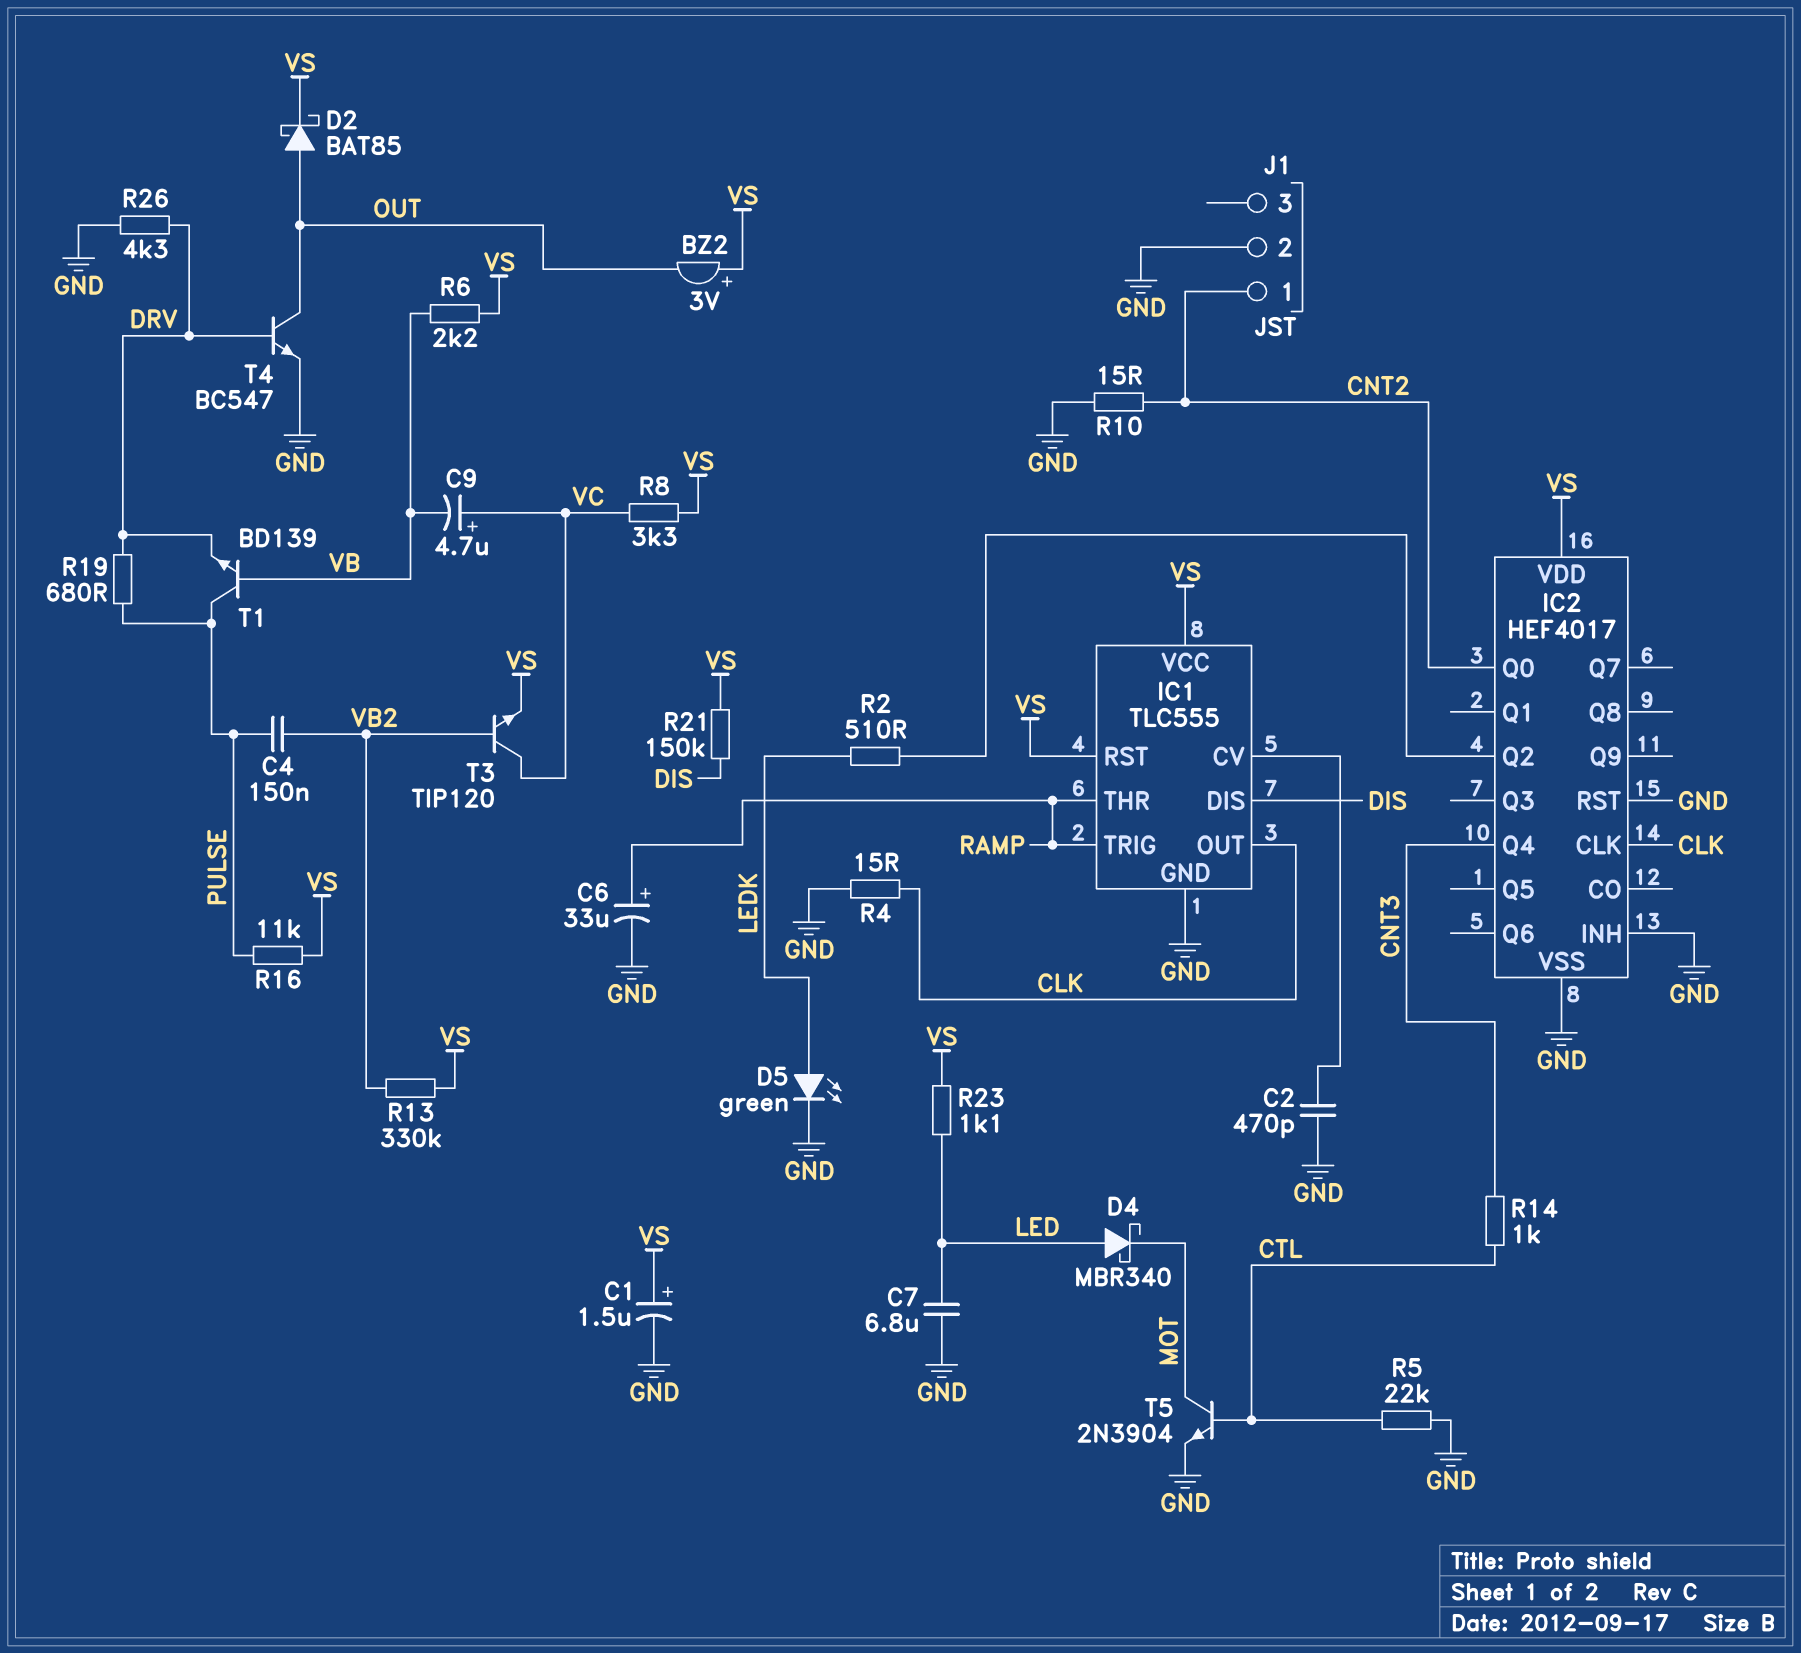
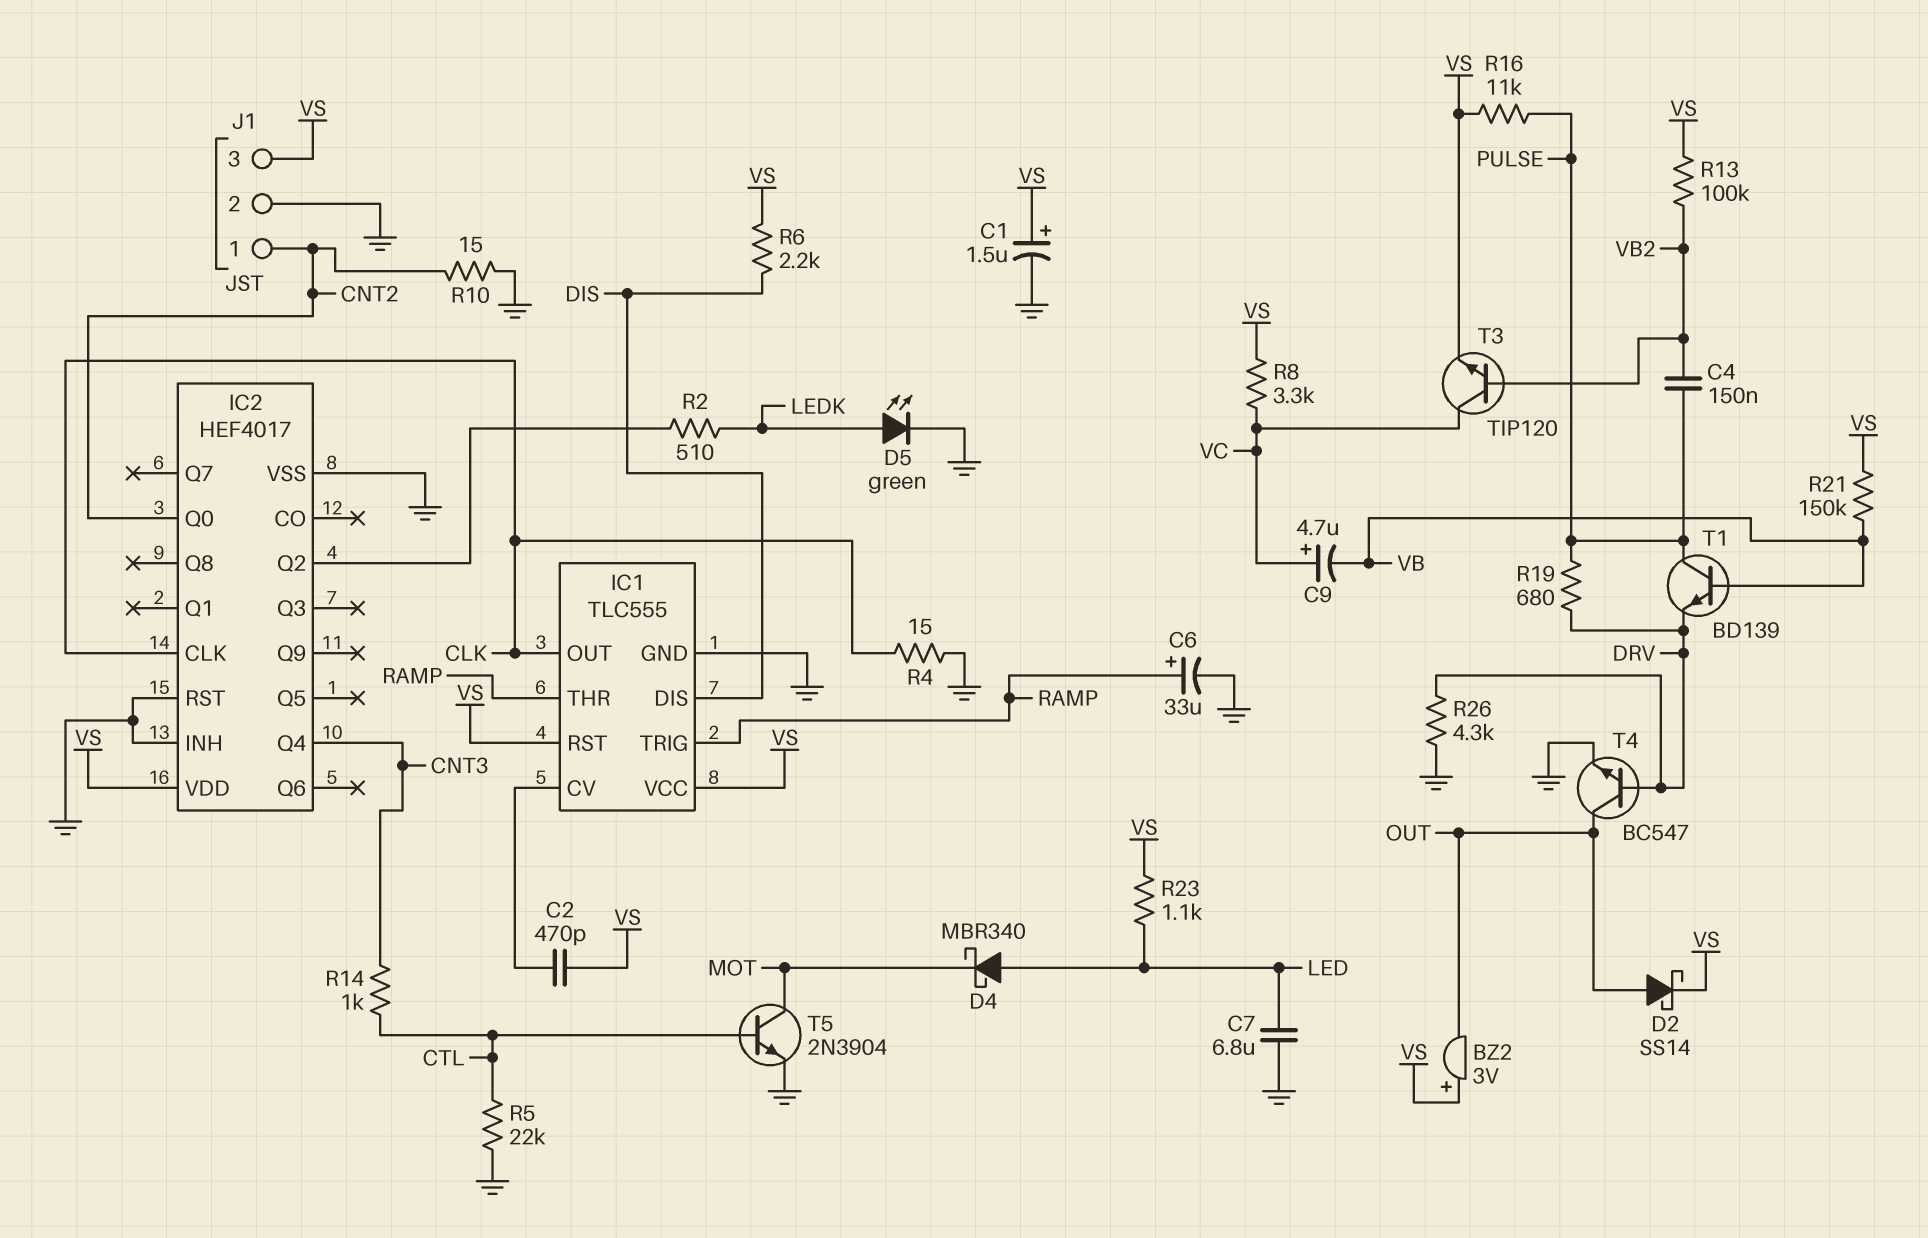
C2: 470pF (GND, IC1/CV) -> 470pF (IC1/CV, VS)
D2: schottky BAT85 (A OUT, K VS) -> schottky SS14 (A OUT, K VS)
J1 pin 3: none -> VS
R6: 2.2k (VB, VS) -> 2.2k (DIS, VS)
R13: 330k (VB2, VS) -> 100k (VB2, VS)
R21: 150k (DIS, VS) -> 150k (VB, VS)

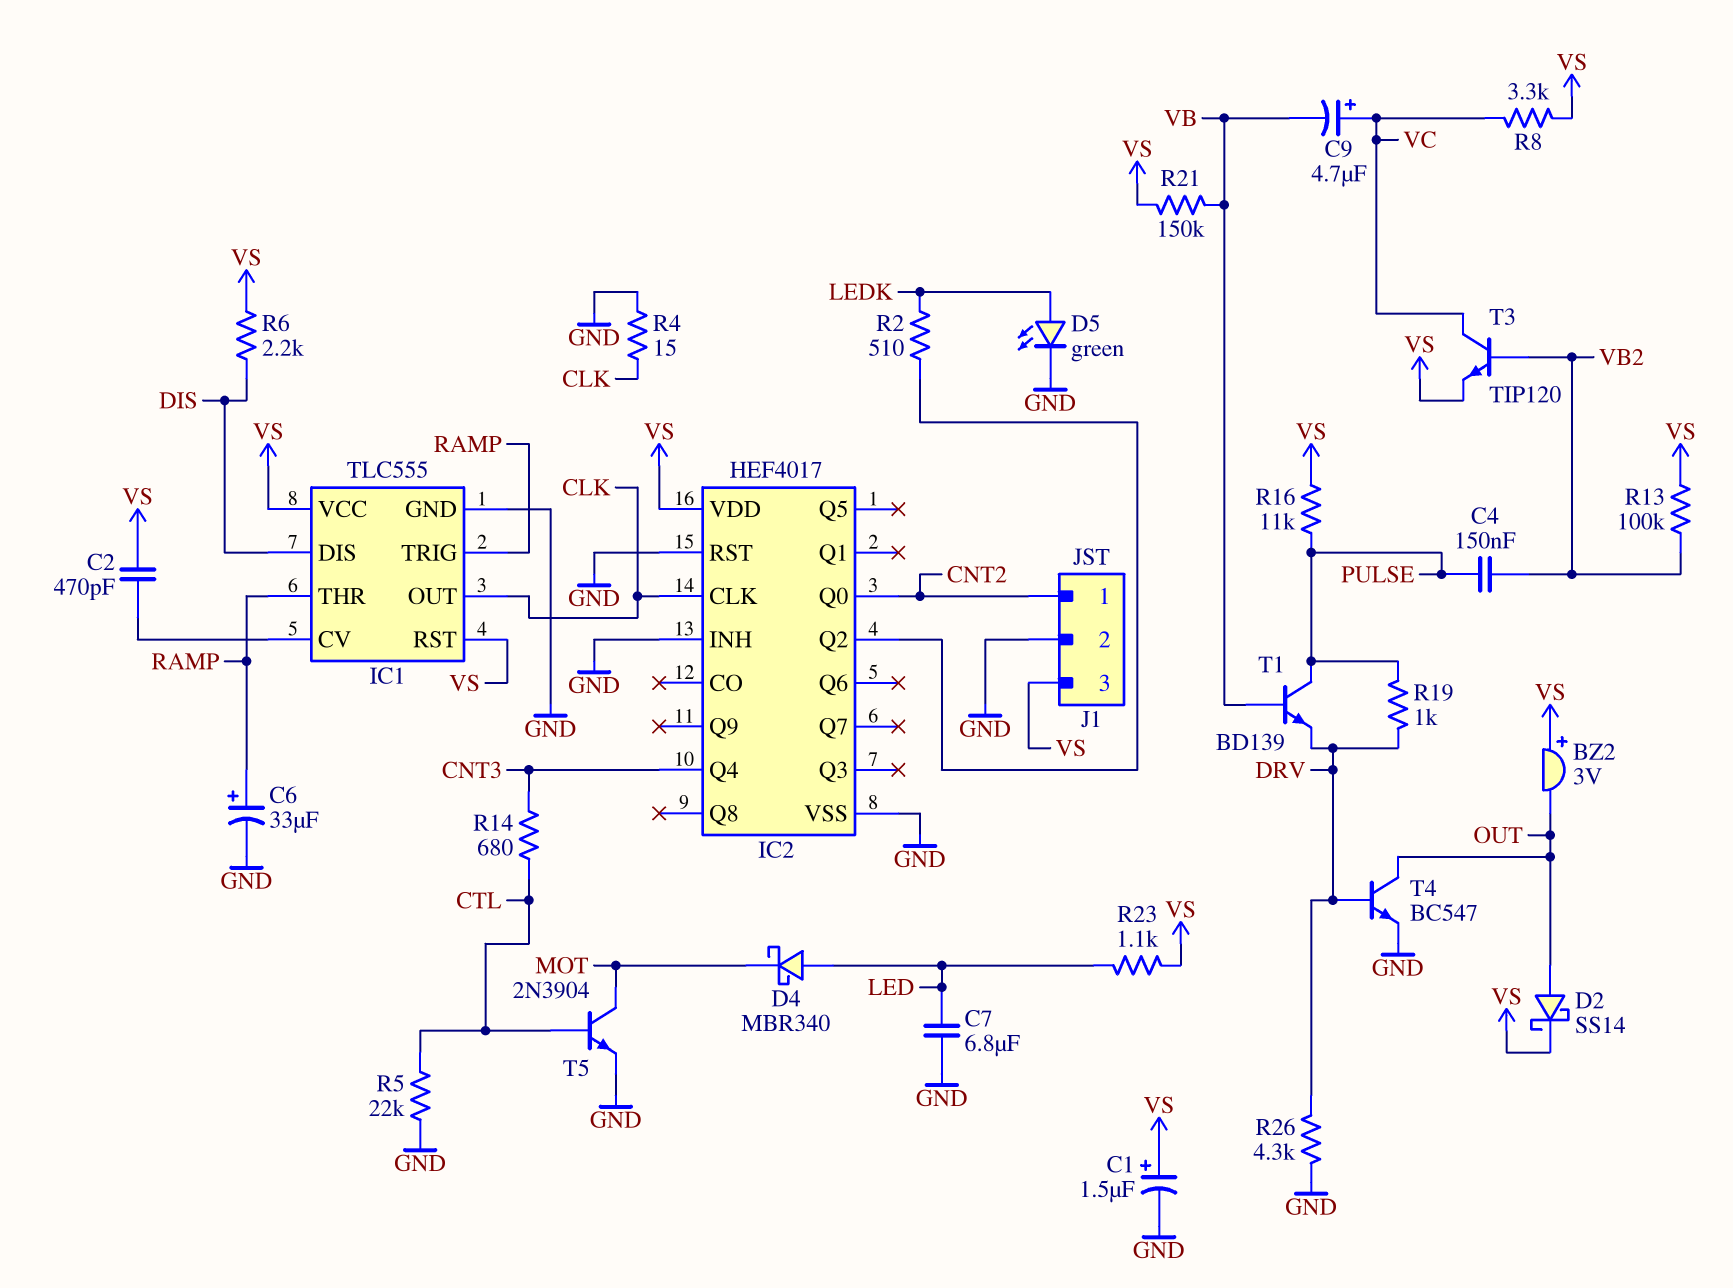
R10: 15 (CNT2, GND) -> none
R14: 1k (CNT3, CTL) -> 680 (CNT3, CTL)
R19: 680 (DRV, PULSE) -> 1k (DRV, PULSE)

